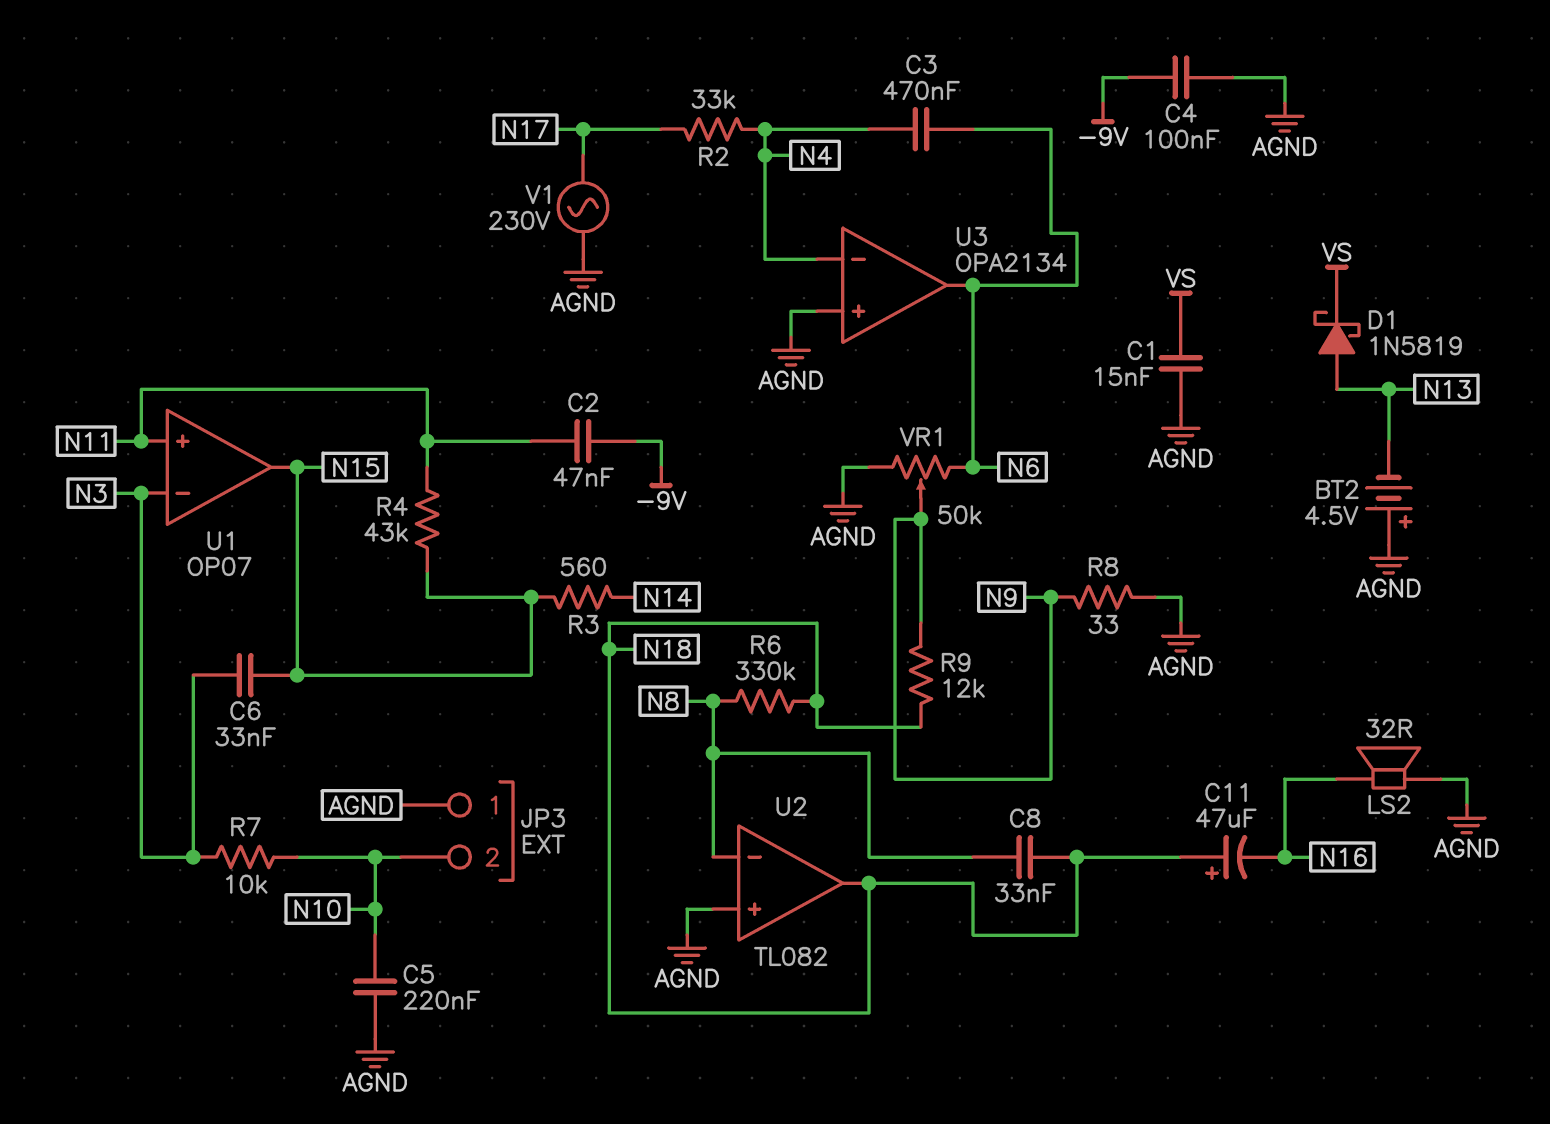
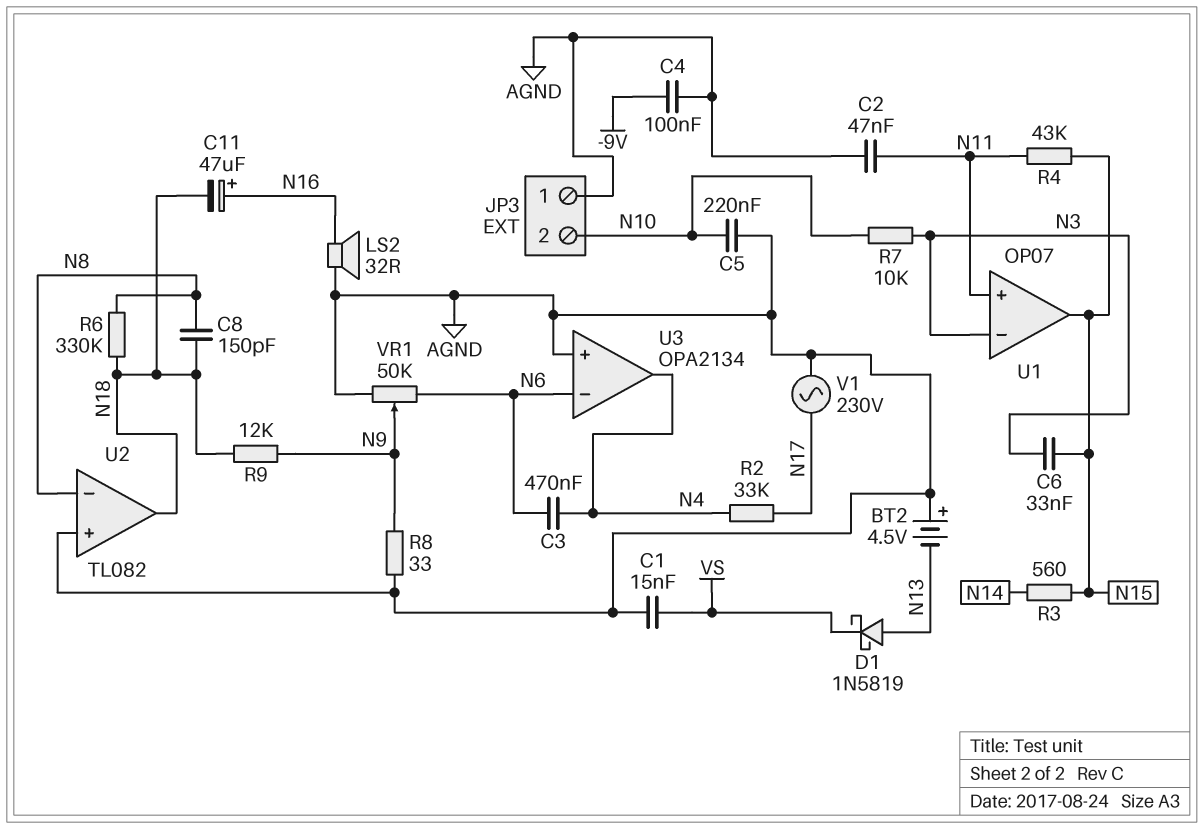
C2: 47nF (-9V, N11) -> 47nF (AGND, N11)
C8: 33nF (N8, N18) -> 150pF (N8, N18)
C11: 47uF (plus N18, minus N16) -> 47uF (plus N16, minus N18)
U3 pin in-: N4 -> N6
U3 pin out: N6 -> N4

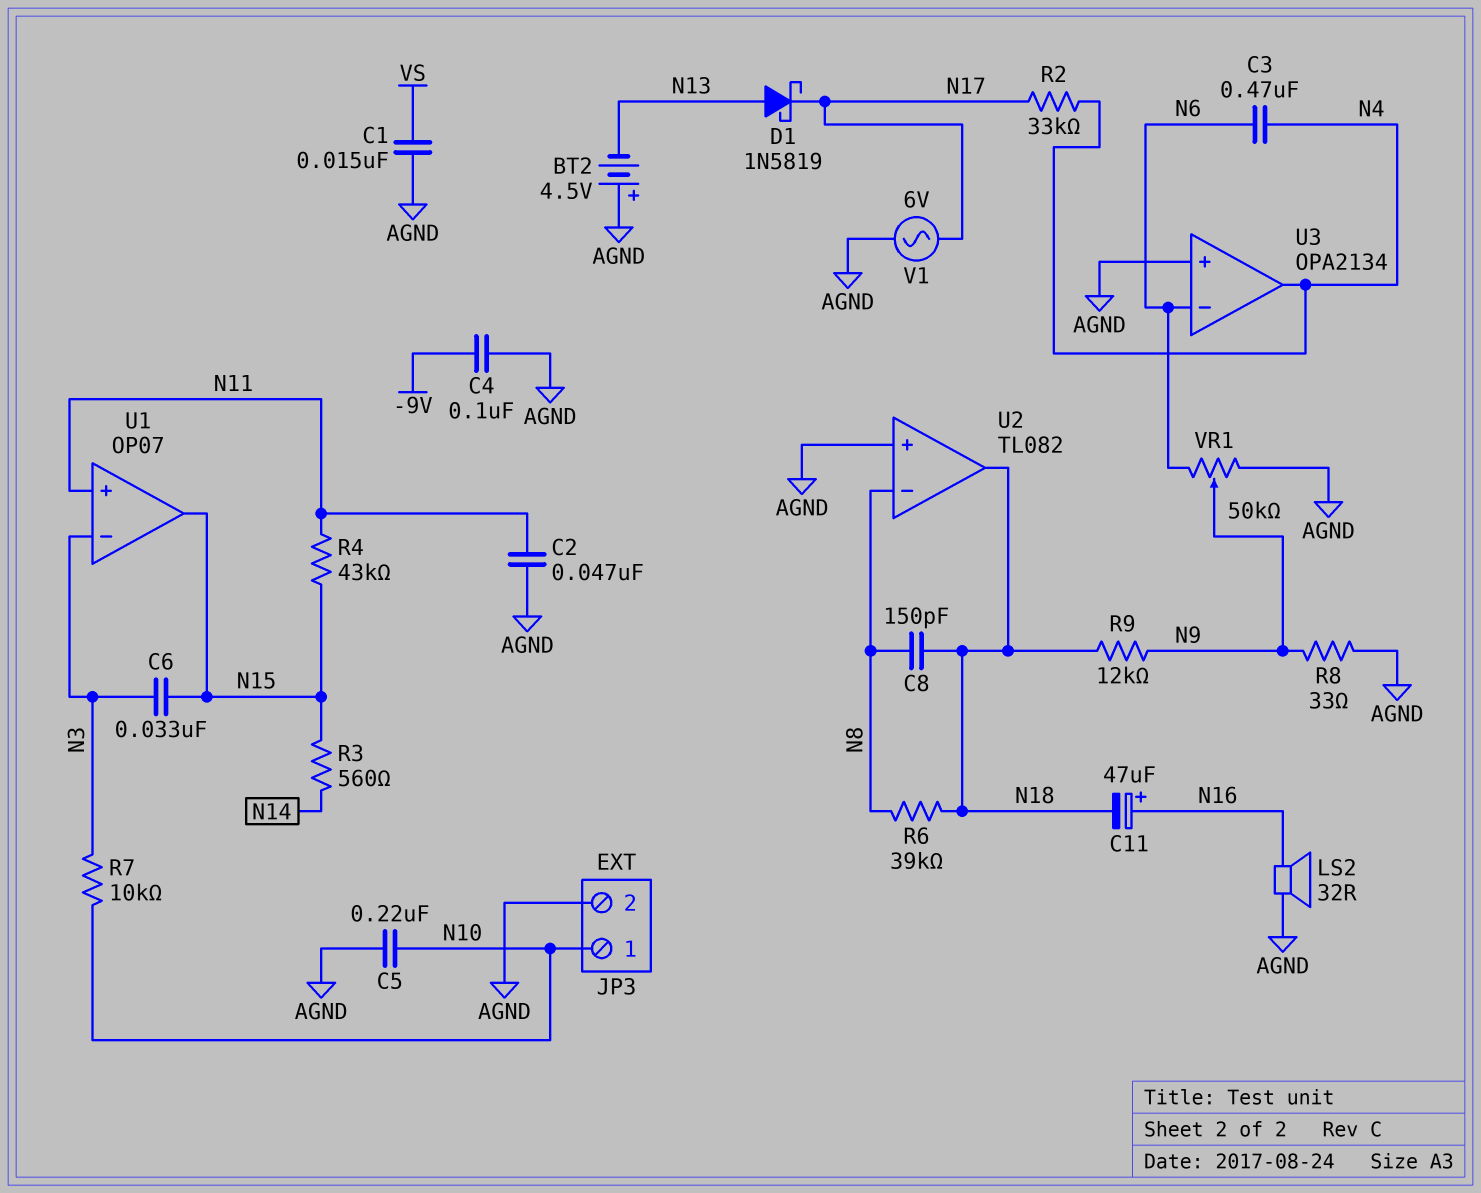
D1: schottky 1N5819 (A N13, K VS) -> schottky 1N5819 (A N13, K N17)
JP3 pin 1: AGND -> N10
JP3 pin 2: N10 -> AGND
R6: 330k (N8, N18) -> 39k (N8, N18)
V1: AC 230V (AGND, N17) -> AC 6V (AGND, N17)

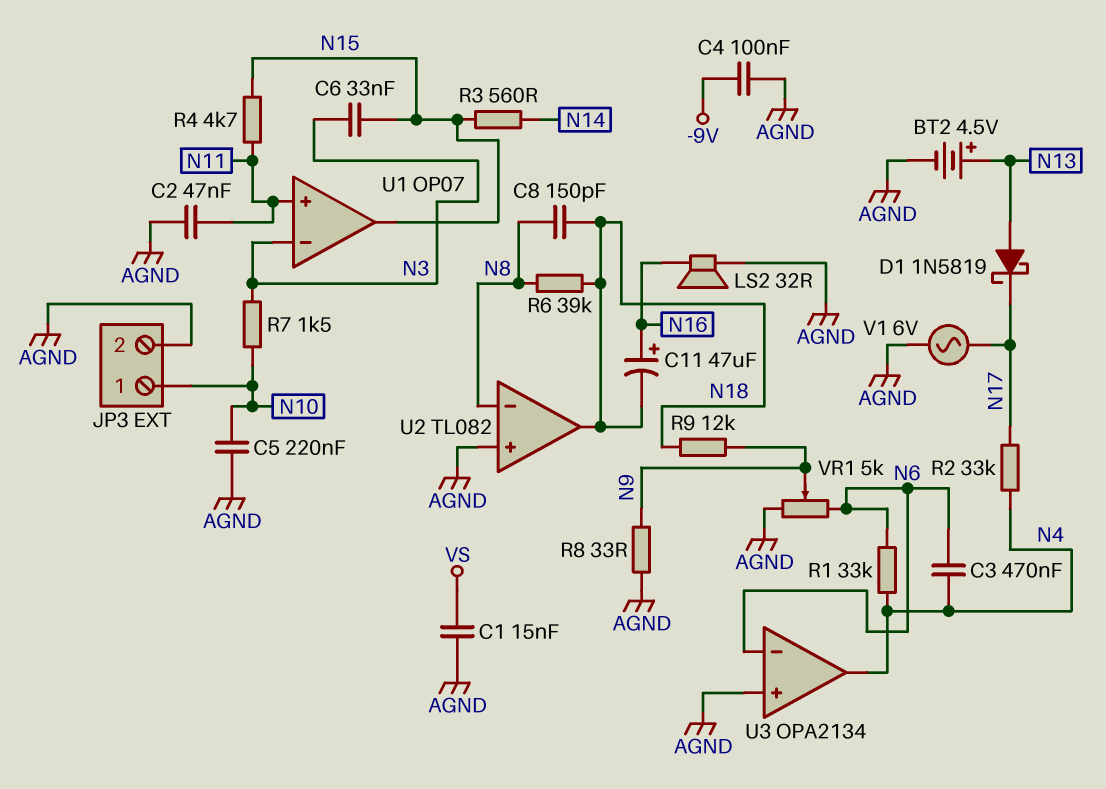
BT2: 4.5V (plus AGND, minus N13) -> 4.5V (plus N13, minus AGND)
R1: none -> 33k (N4, N6)
R4: 43k (N11, N15) -> 4.7k (N11, N15)
R7: 10k (N3, N10) -> 1.5k (N3, N10)
VR1: 50k (AGND, N6, wiper N9) -> 5k (AGND, N6, wiper N9)

